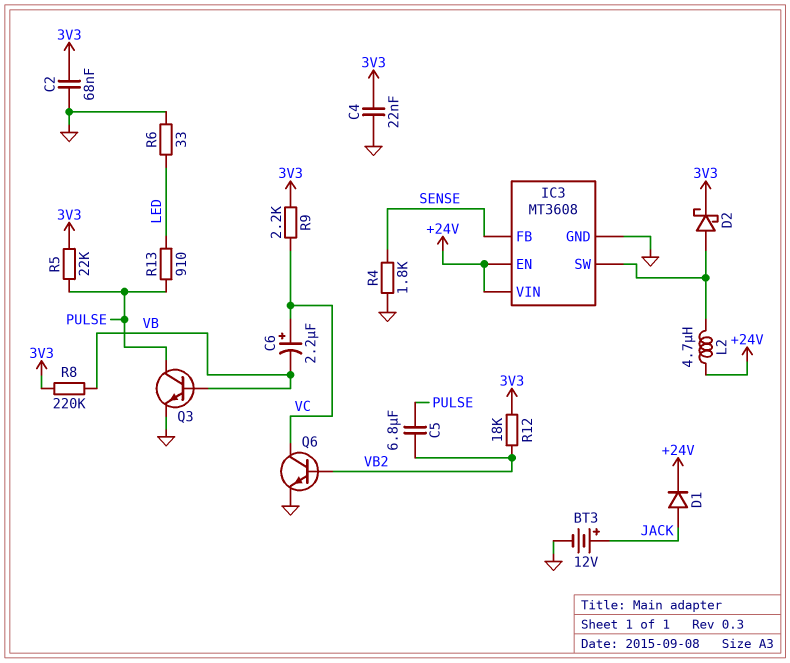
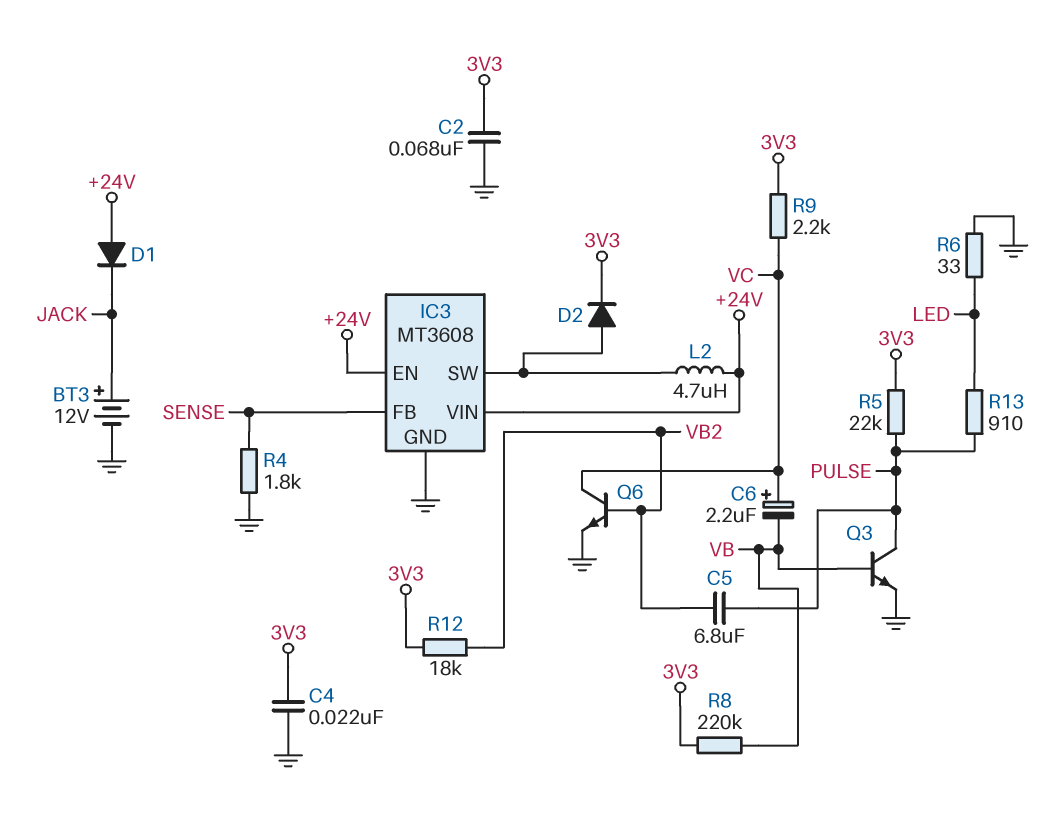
D1: diode (A JACK, K +24V) -> diode (A +24V, K JACK)
D2: schottky (A IC3/SW, K 3V3) -> diode (A IC3/SW, K 3V3)

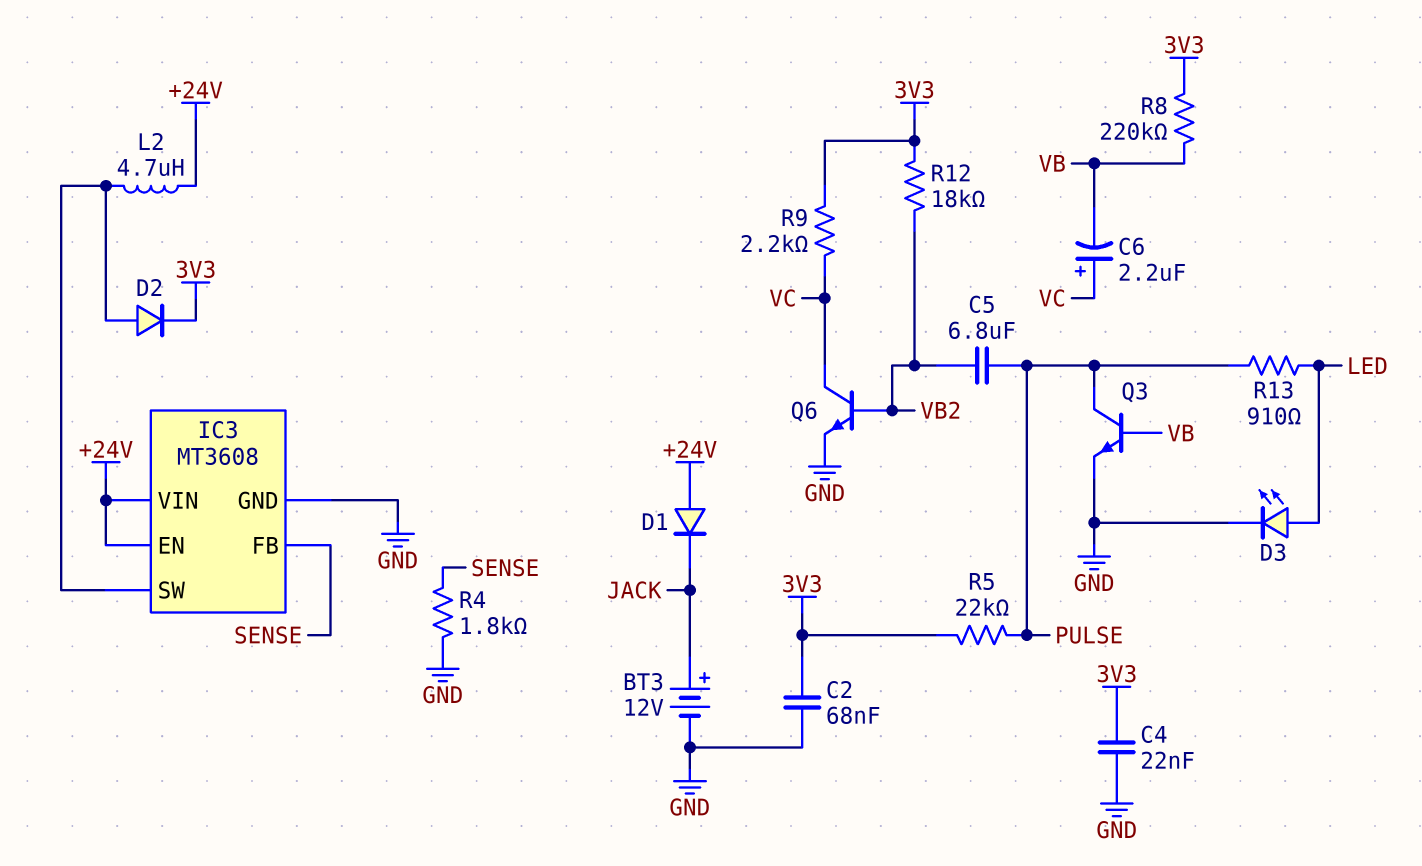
D3: none -> LED (A LED, K GND)
R6: 33 (GND, LED) -> none

